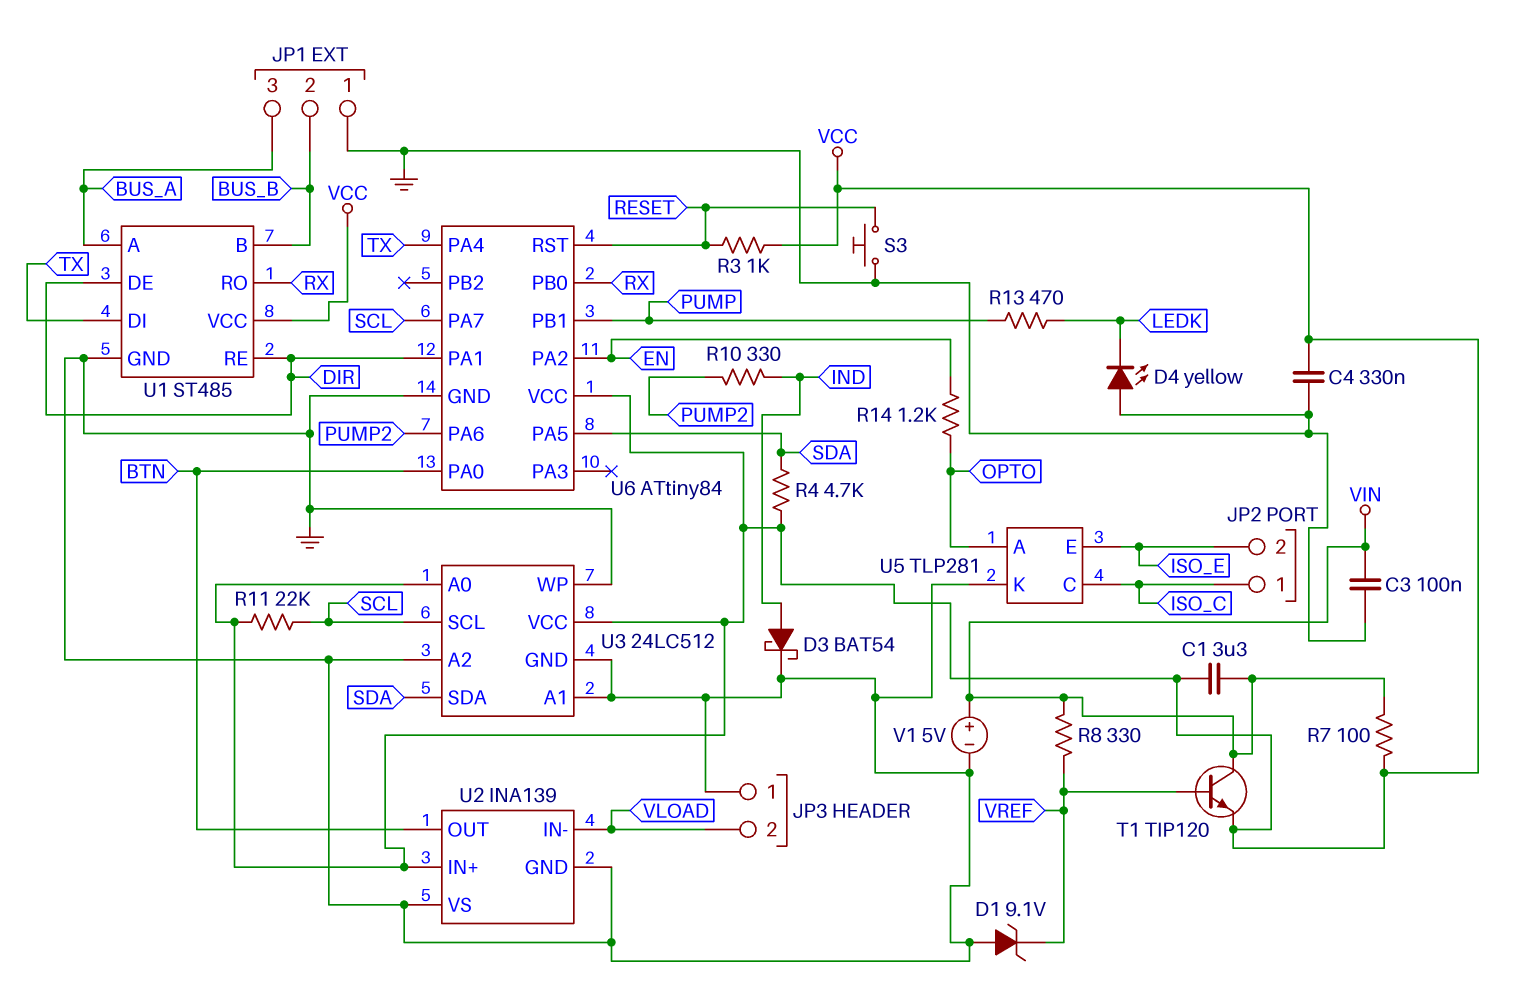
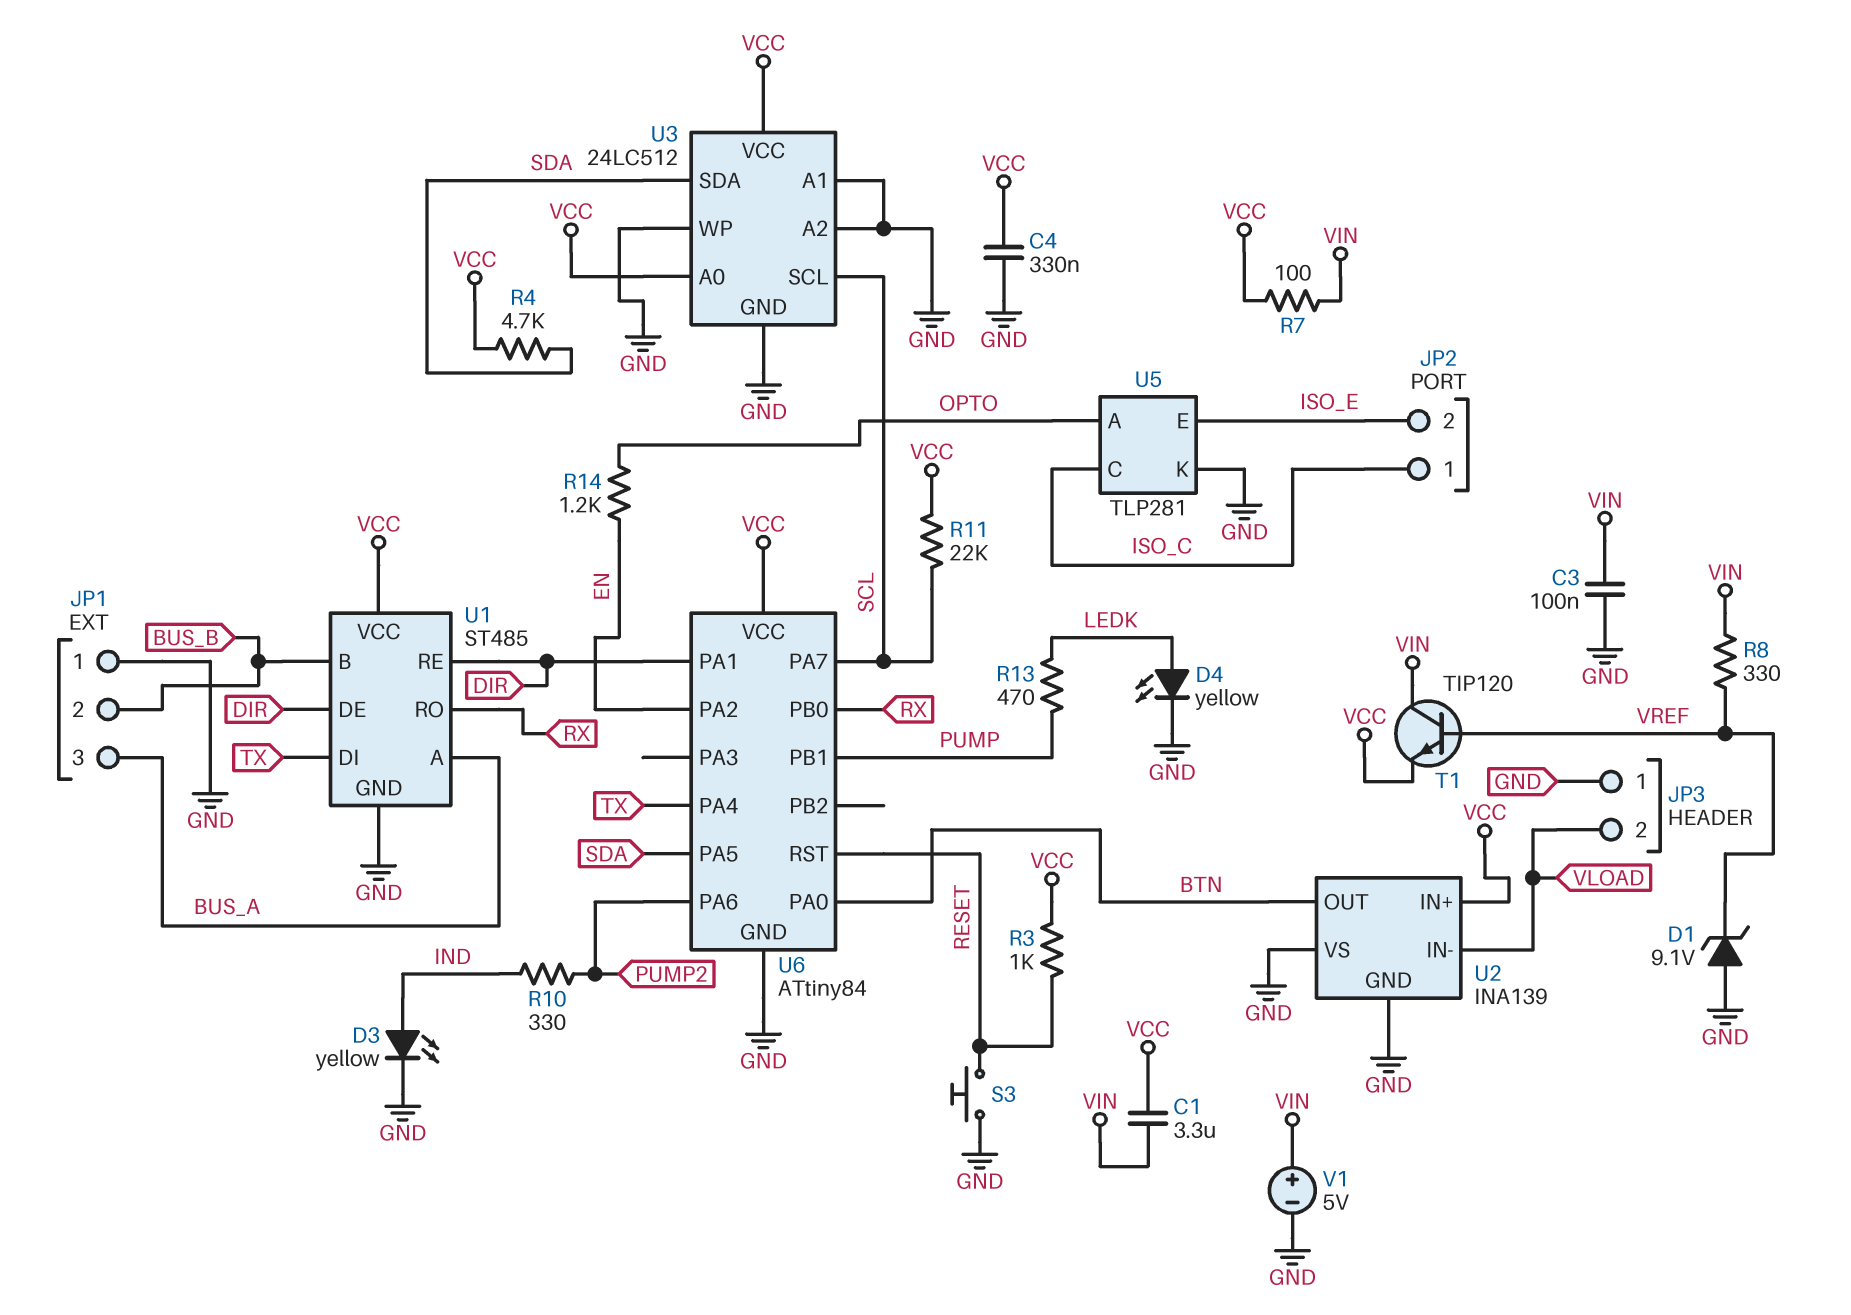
D3: schottky BAT54 (A IND, K GND) -> LED yellow (A IND, K GND)
D4: LED yellow (A GND, K LEDK) -> LED yellow (A LEDK, K GND)

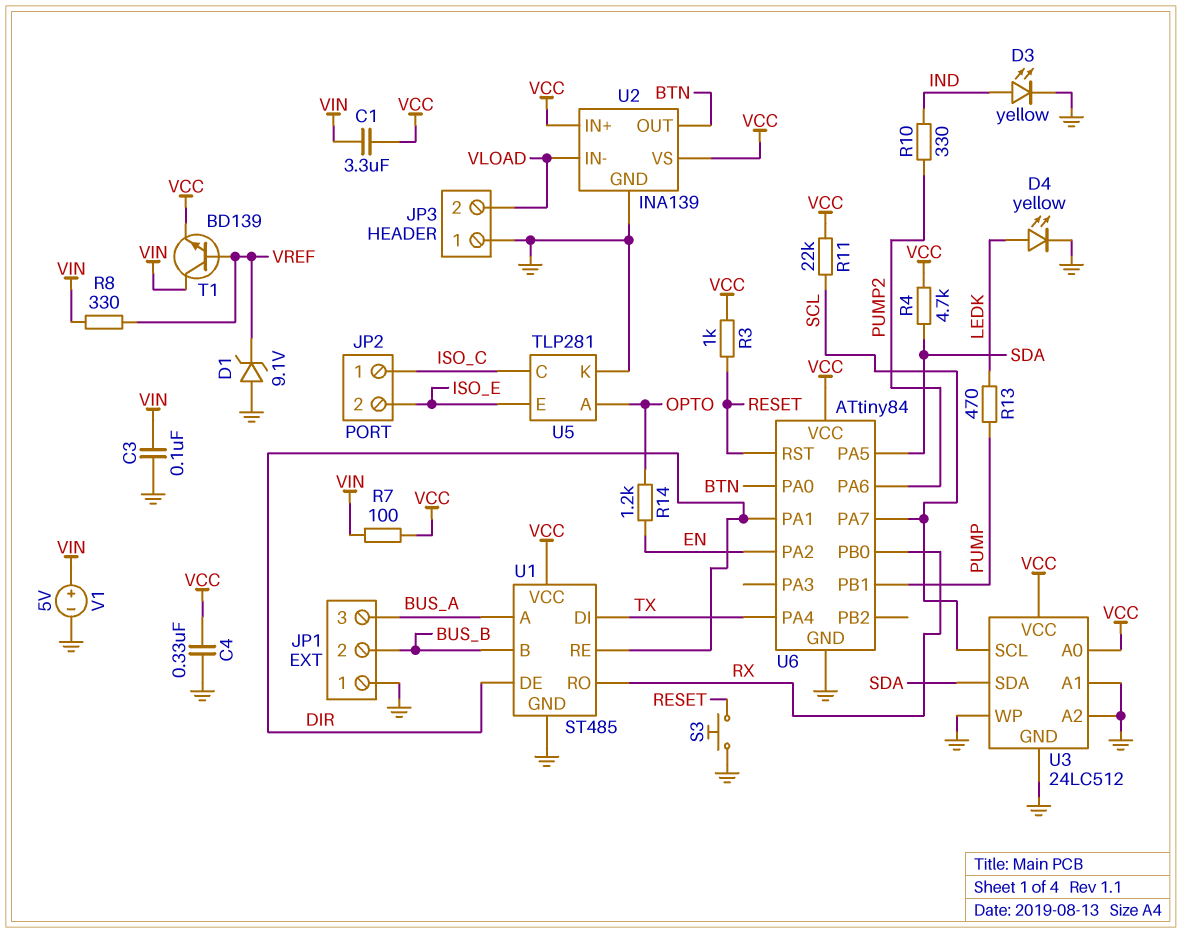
T1: NPN TIP120 (B VREF, C VIN, E VCC) -> NPN BD139 (B VREF, C VIN, E VCC)
U2 pin VS: GND -> VCC

